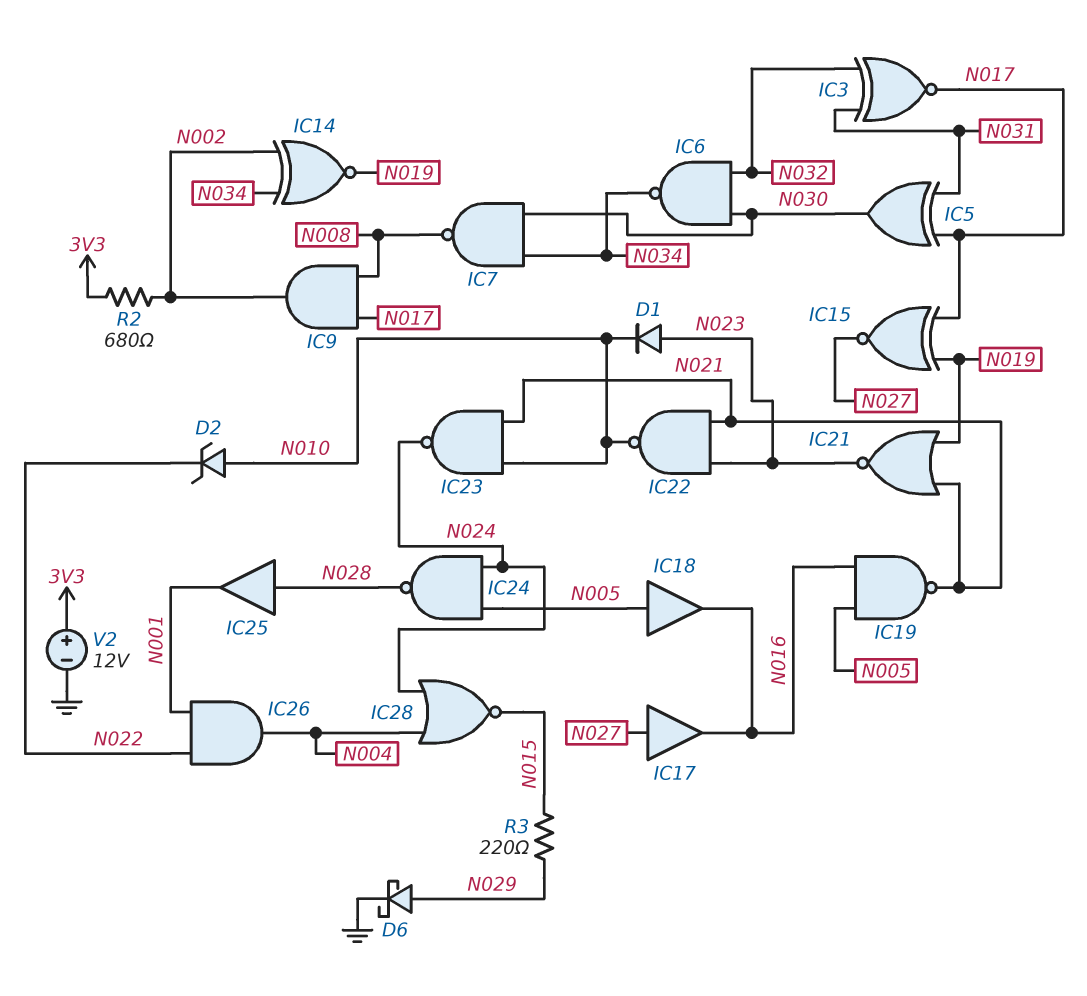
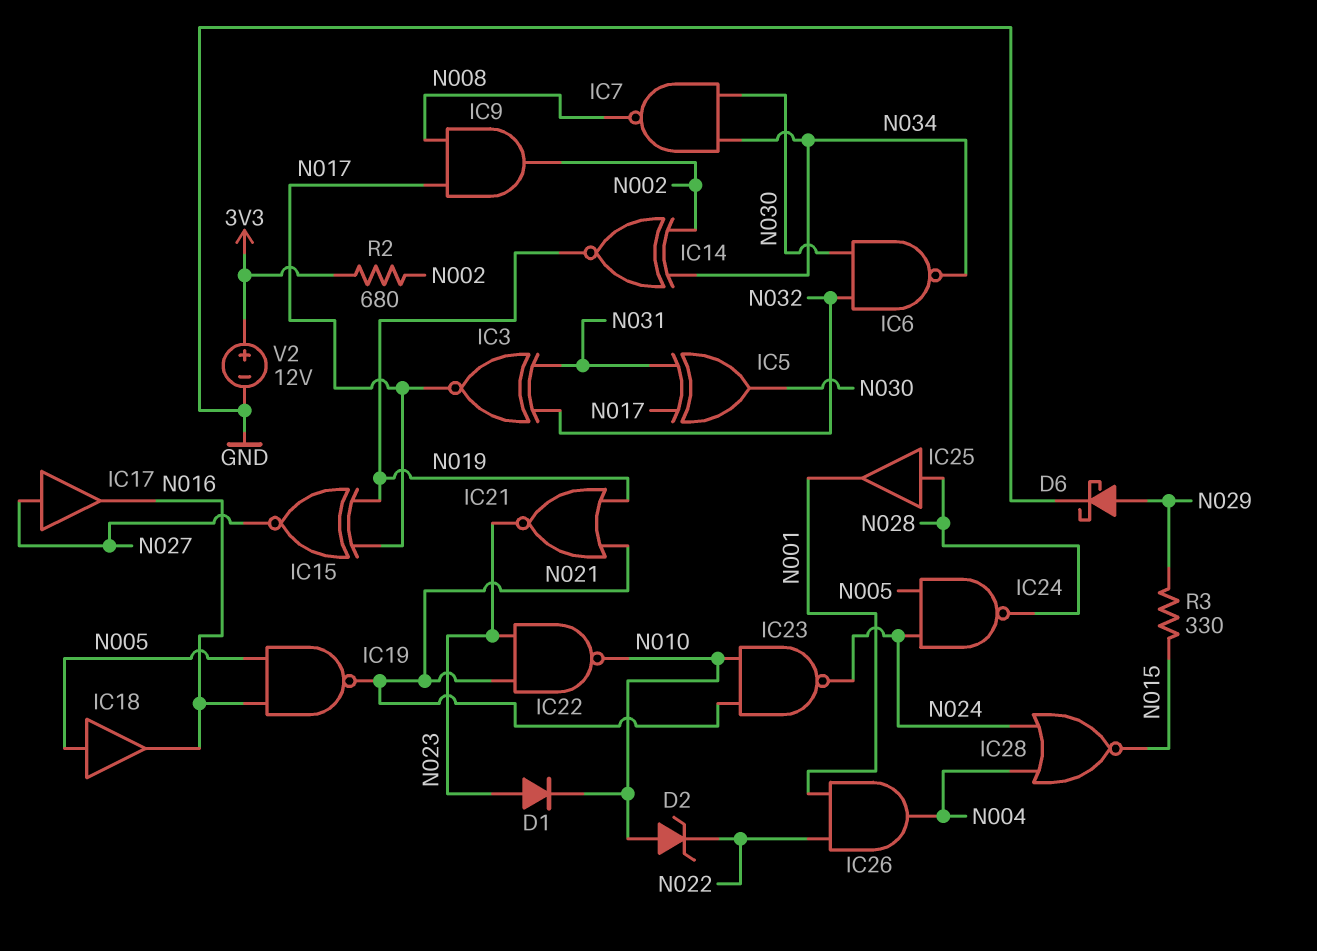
R3: 220 (N015, N029) -> 330 (N015, N029)

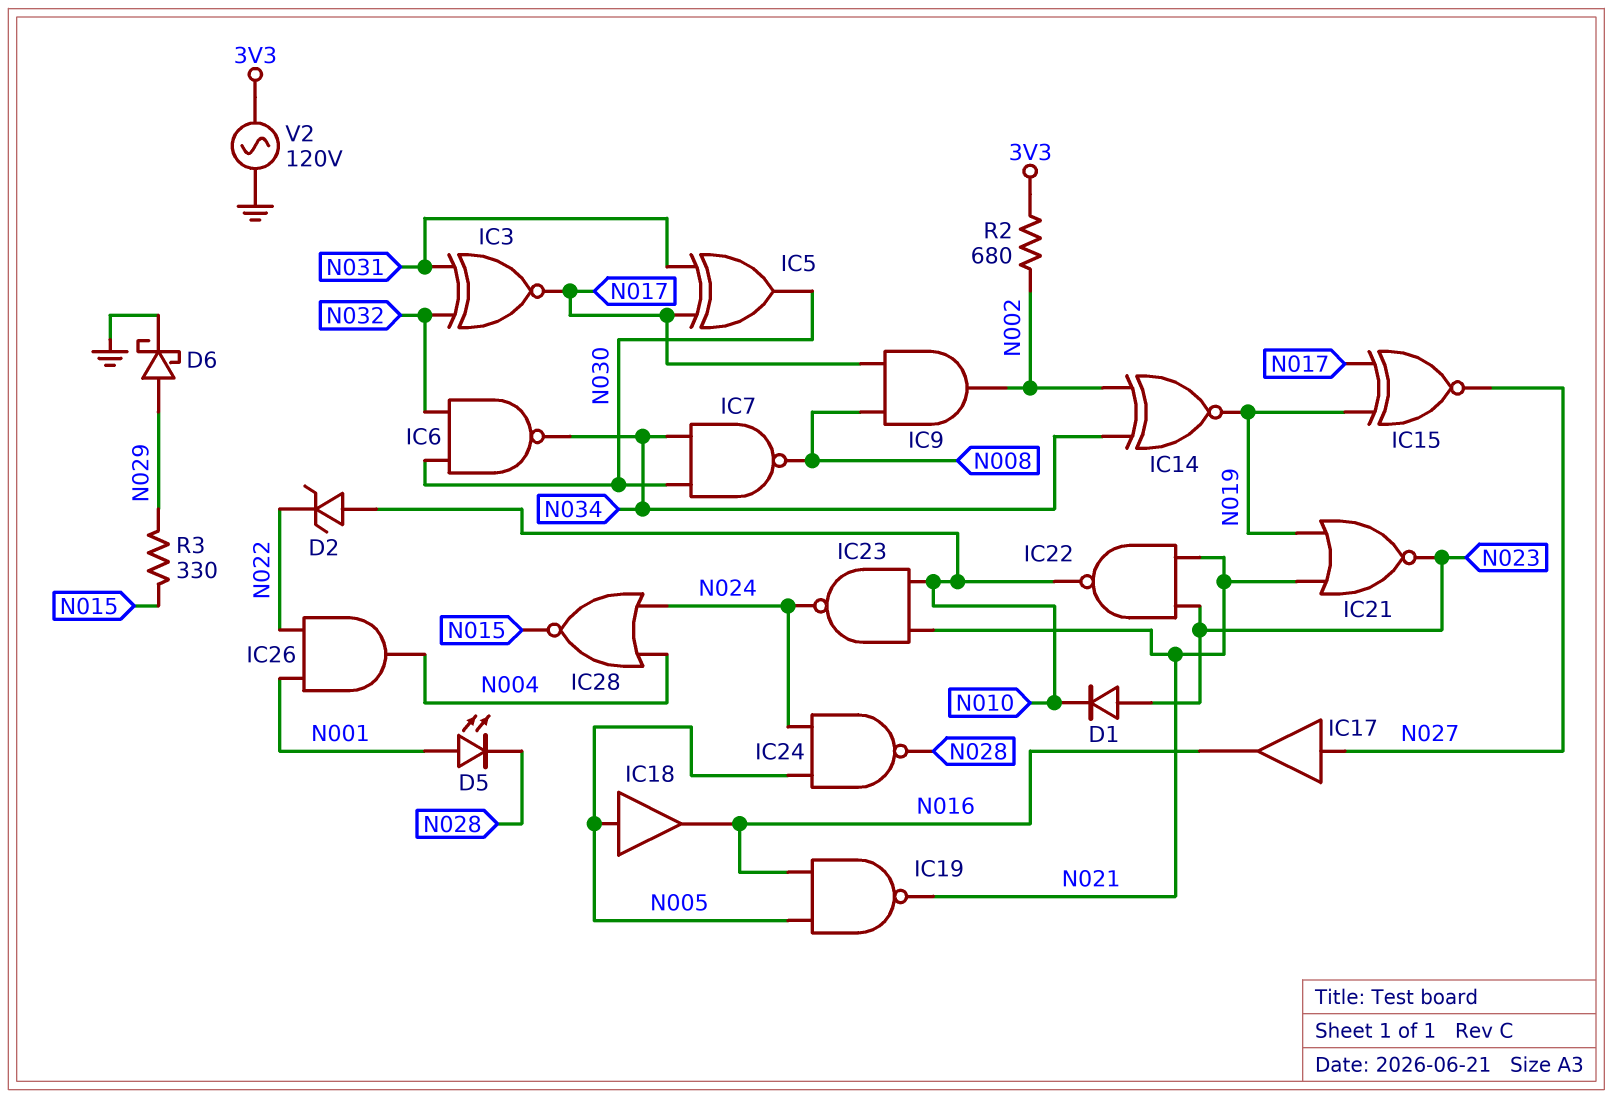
D5: none -> LED (A N001, K N028)
IC25: buffer (in N028, out N001) -> none
V2: 12V (plus 3V3, minus GND) -> AC 120V (3V3, GND)

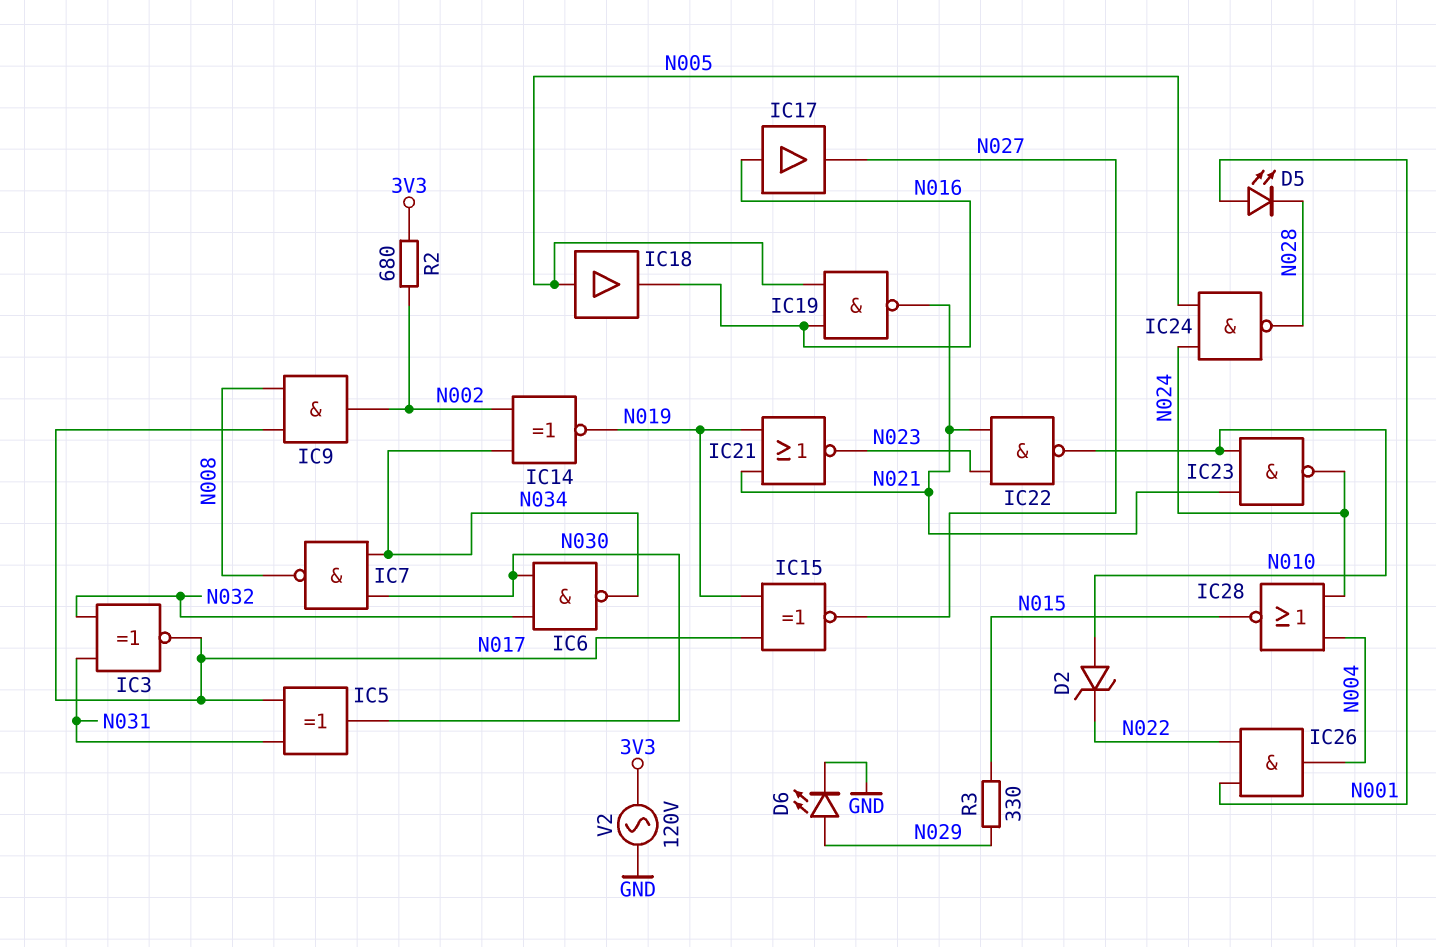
D1: diode (A N023, K N010) -> none
D6: schottky (A N029, K GND) -> LED (A N029, K GND)
IC17: buffer (in N027, out N016) -> buffer (in N016, out N027)

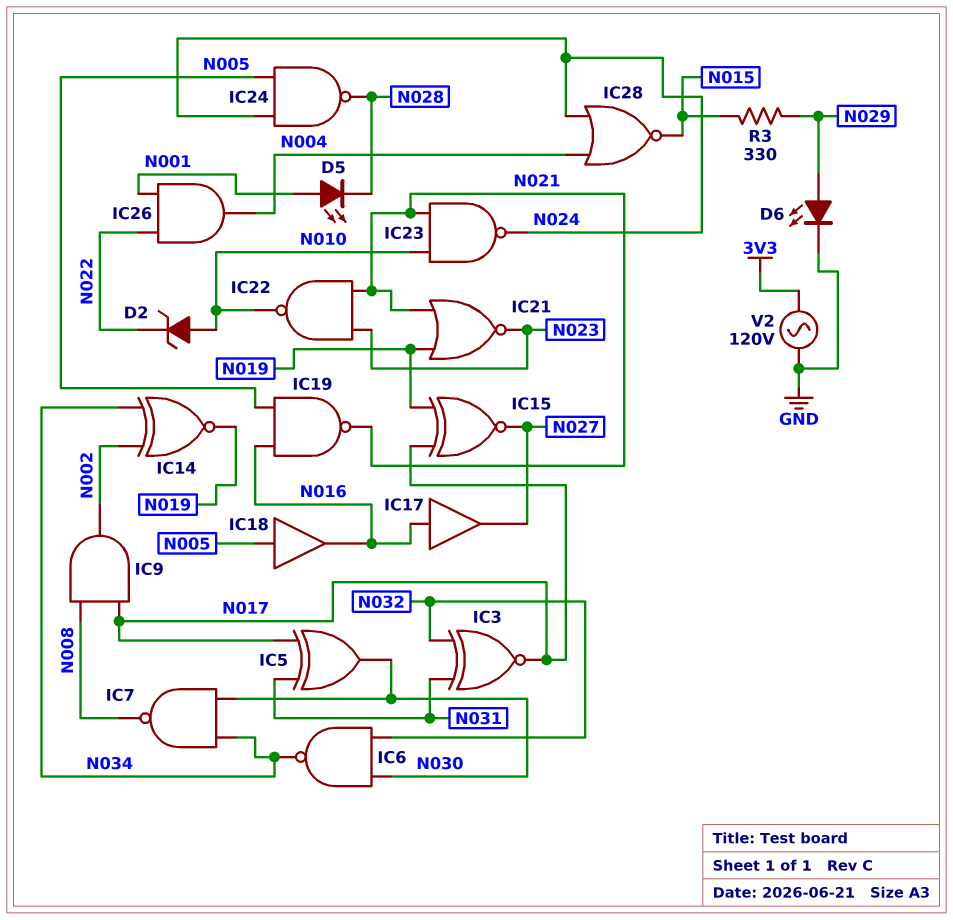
R2: 680 (3V3, N002) -> none

